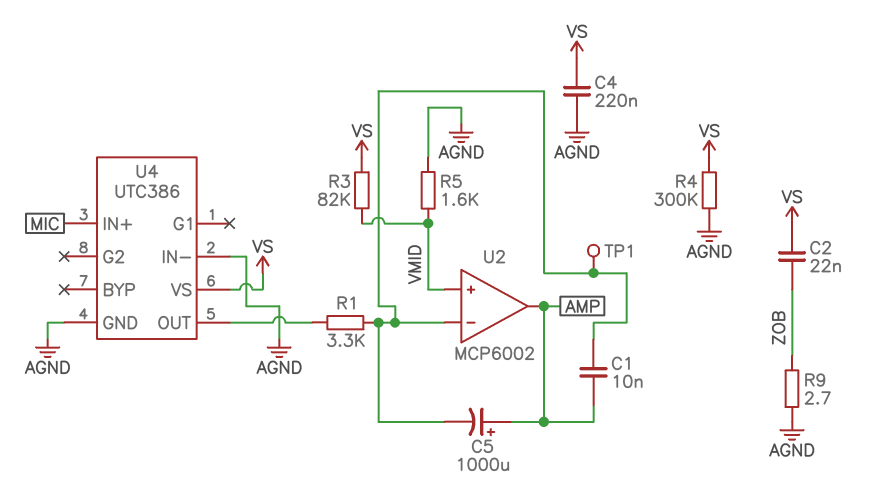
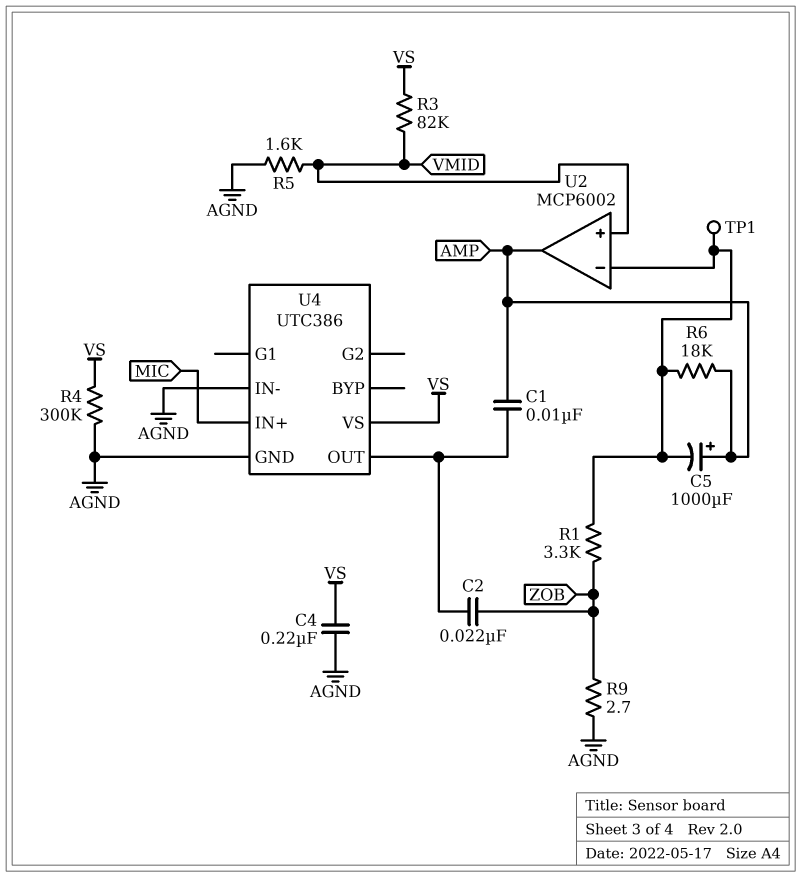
C1: 10nF (AMP, U2/in-) -> 10nF (AMP, U4/OUT)
C2: 22nF (VS, ZOB) -> 22nF (U4/OUT, ZOB)
R1: 3.3k (U2/in-, U4/OUT) -> 3.3k (U2/in-, ZOB)
R6: none -> 18k (AMP, U2/in-)

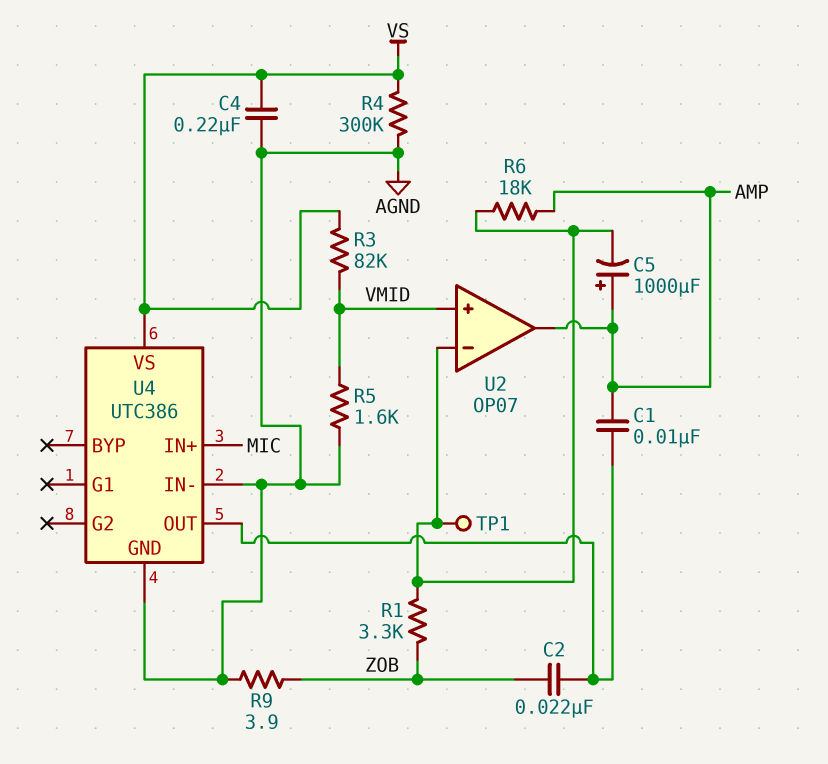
R9: 2.7 (AGND, ZOB) -> 3.9 (AGND, ZOB)
U2: MCP6002 -> OP07

